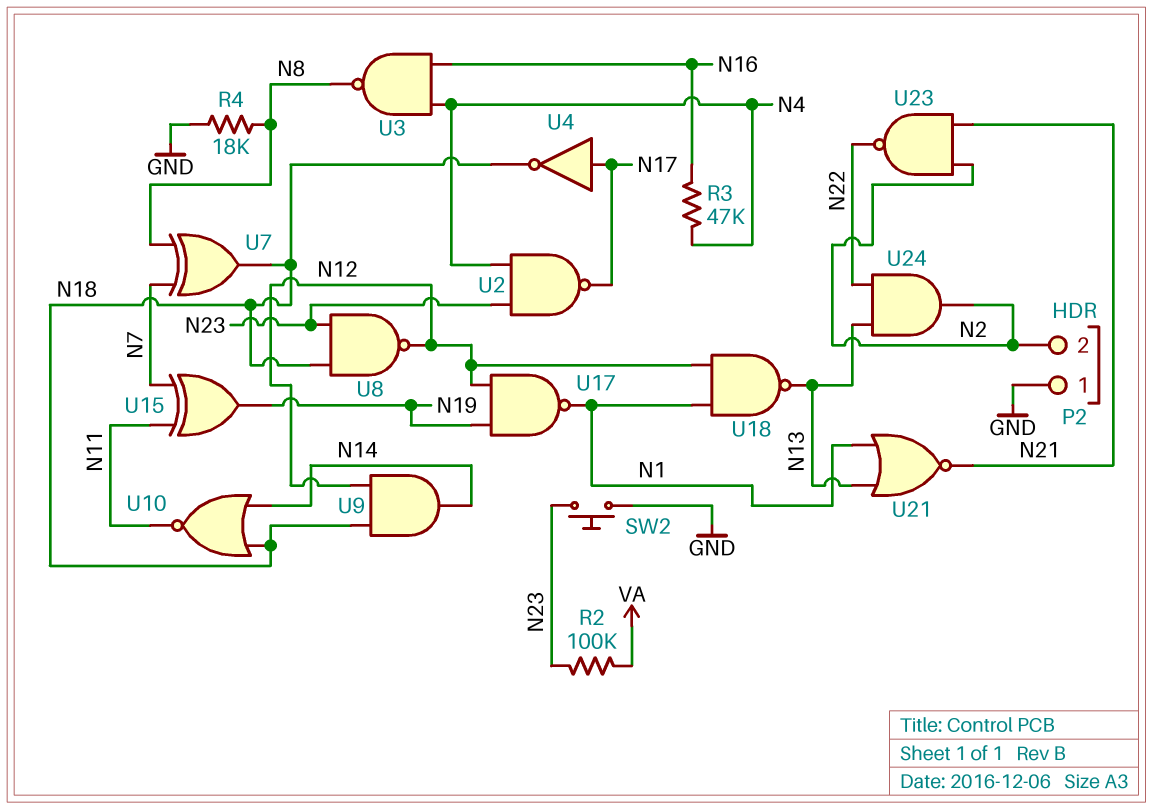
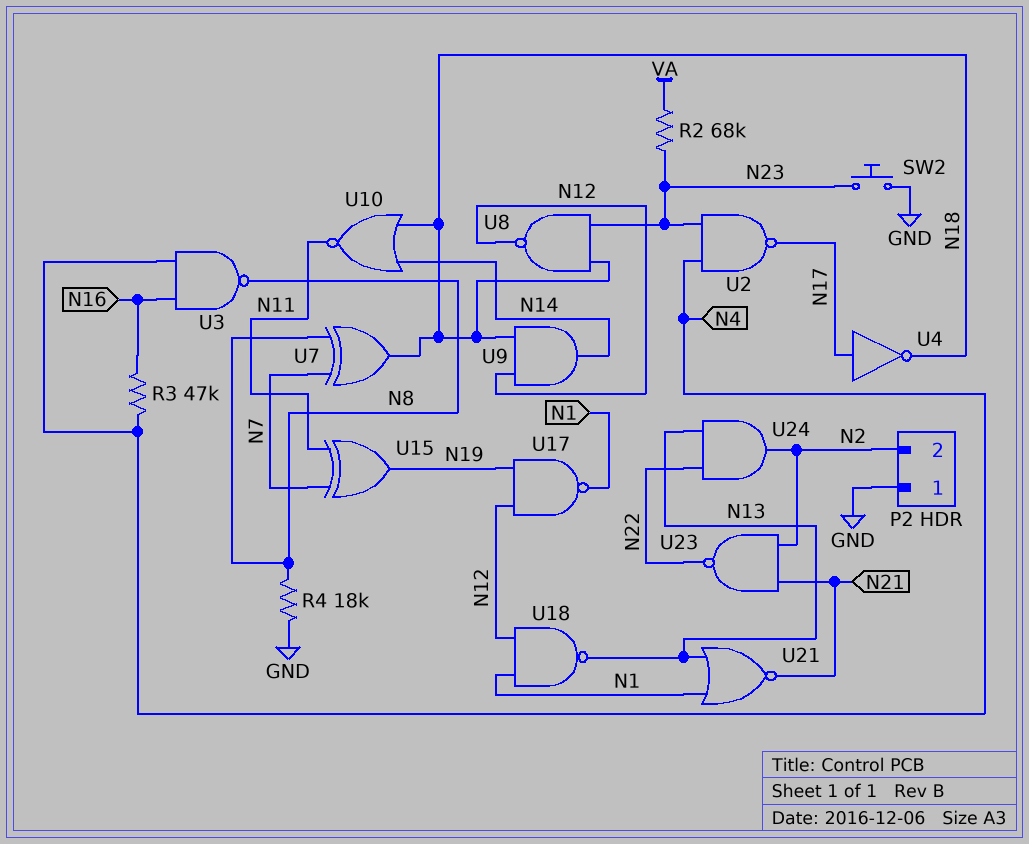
R2: 100k (N23, VA) -> 68k (N23, VA)

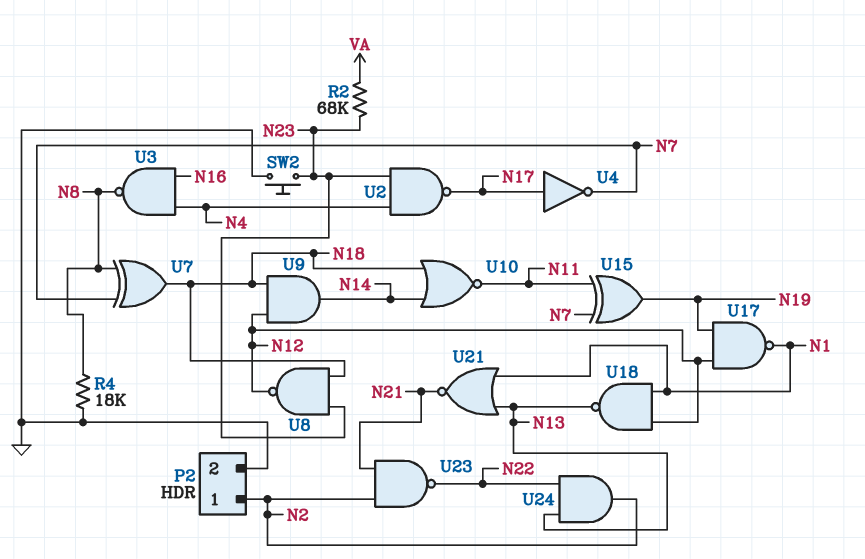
P2 pin 1: GND -> N2
P2 pin 2: N2 -> GND
R3: 47k (N4, N16) -> none
U4: NOT (in N17, out N18) -> NOT (in N17, out N7)

